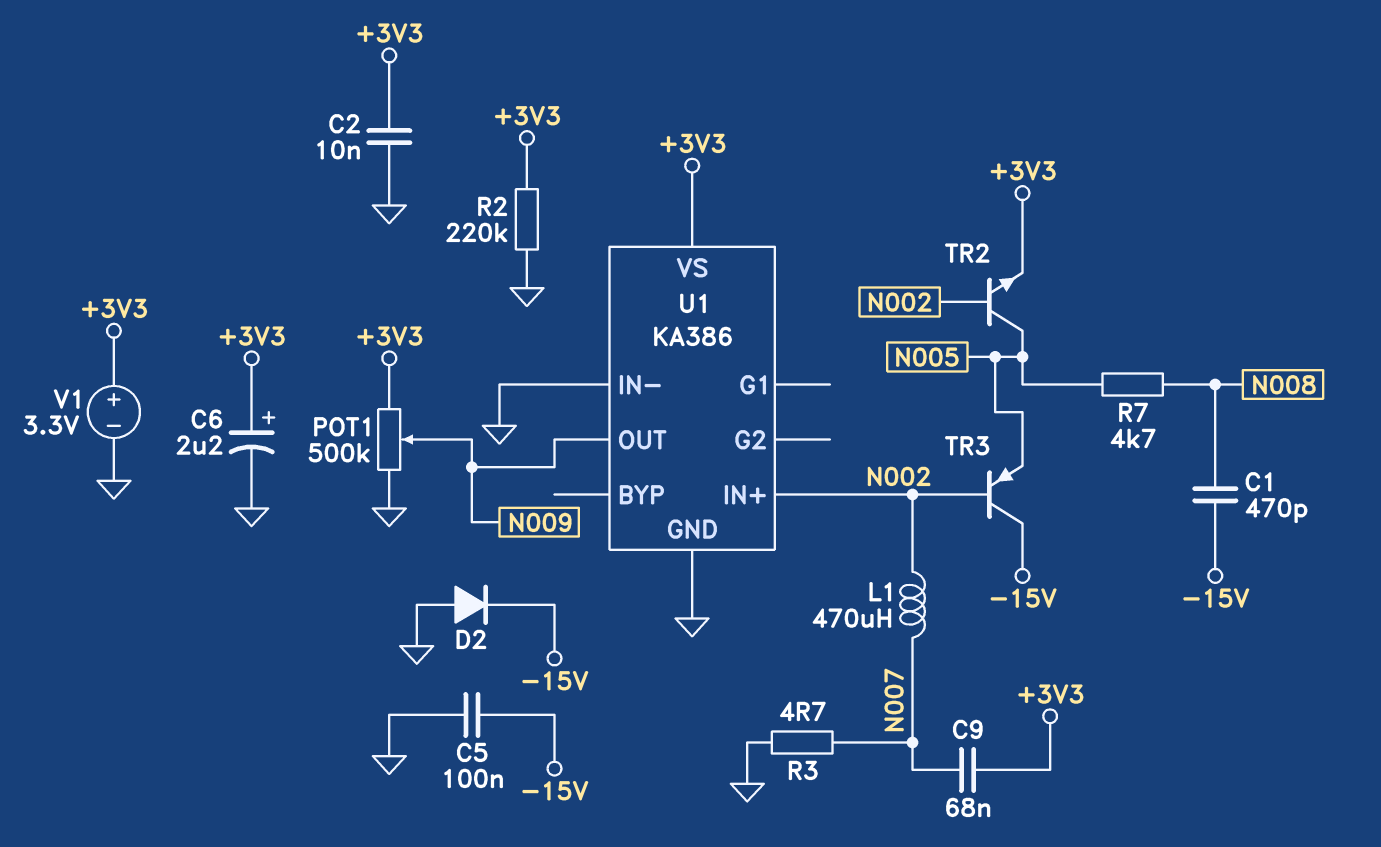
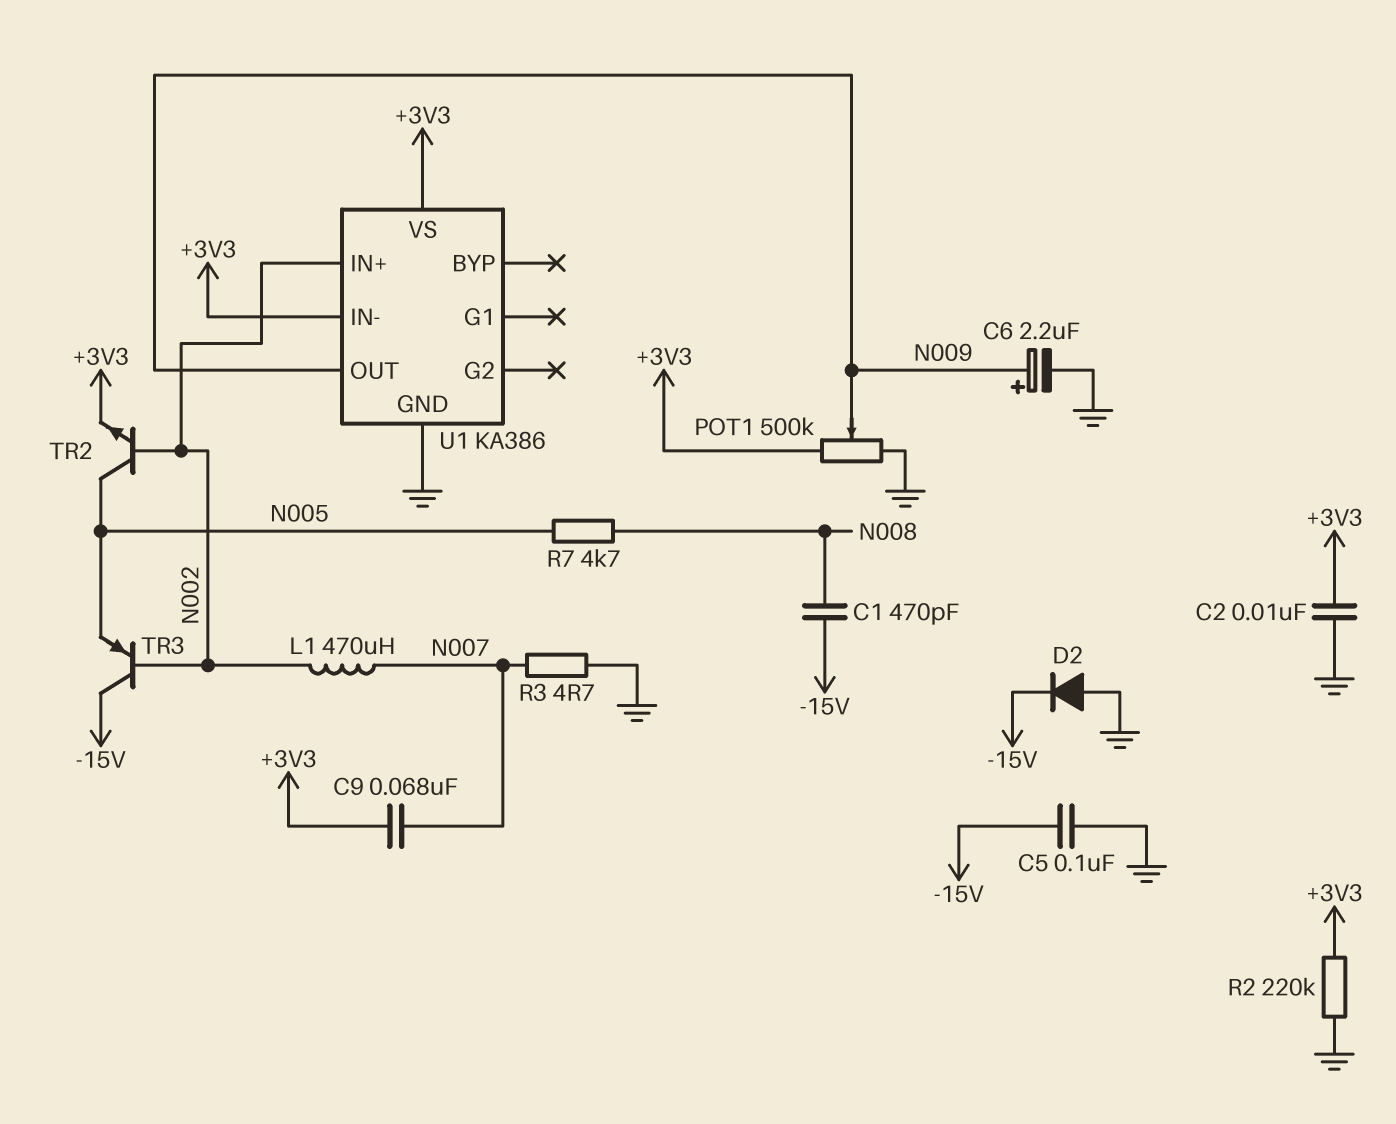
C6: 2.2uF (plus +3V3, minus GND) -> 2.2uF (plus N009, minus GND)
U1 pin IN-: GND -> +3V3
V1: 3.3V (plus +3V3, minus GND) -> none

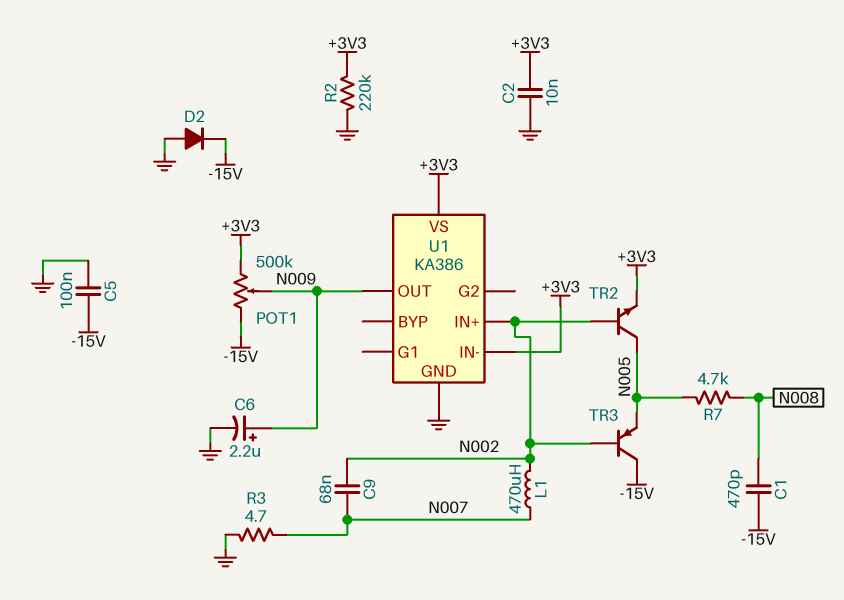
C9: 68nF (+3V3, N007) -> 68nF (N002, N007)
POT1: 500k (+3V3, GND, wiper N009) -> 500k (+3V3, -15V, wiper N009)

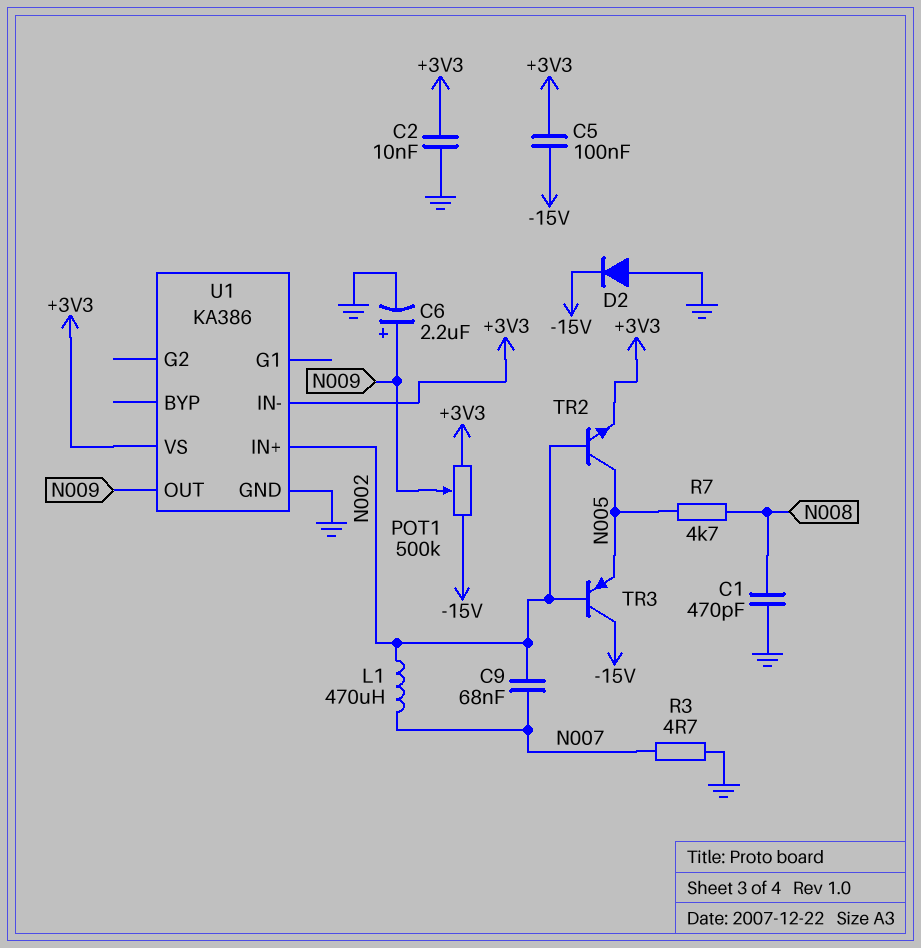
C1: 470pF (-15V, N008) -> 470pF (GND, N008)
C5: 100nF (-15V, GND) -> 100nF (+3V3, -15V)
R2: 220k (+3V3, GND) -> none

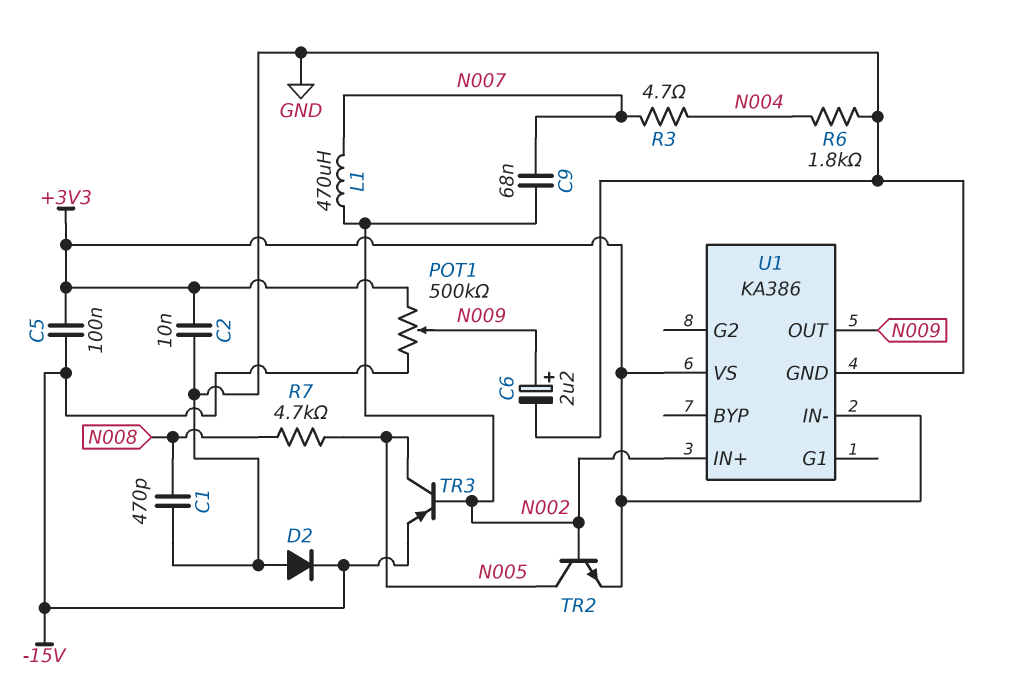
R3: 4.7 (GND, N007) -> 4.7 (N004, N007)
R6: none -> 1.8k (GND, N004)
TR3: PNP (B N002, C -15V, E N005) -> PNP (B N002, C N005, E -15V)

